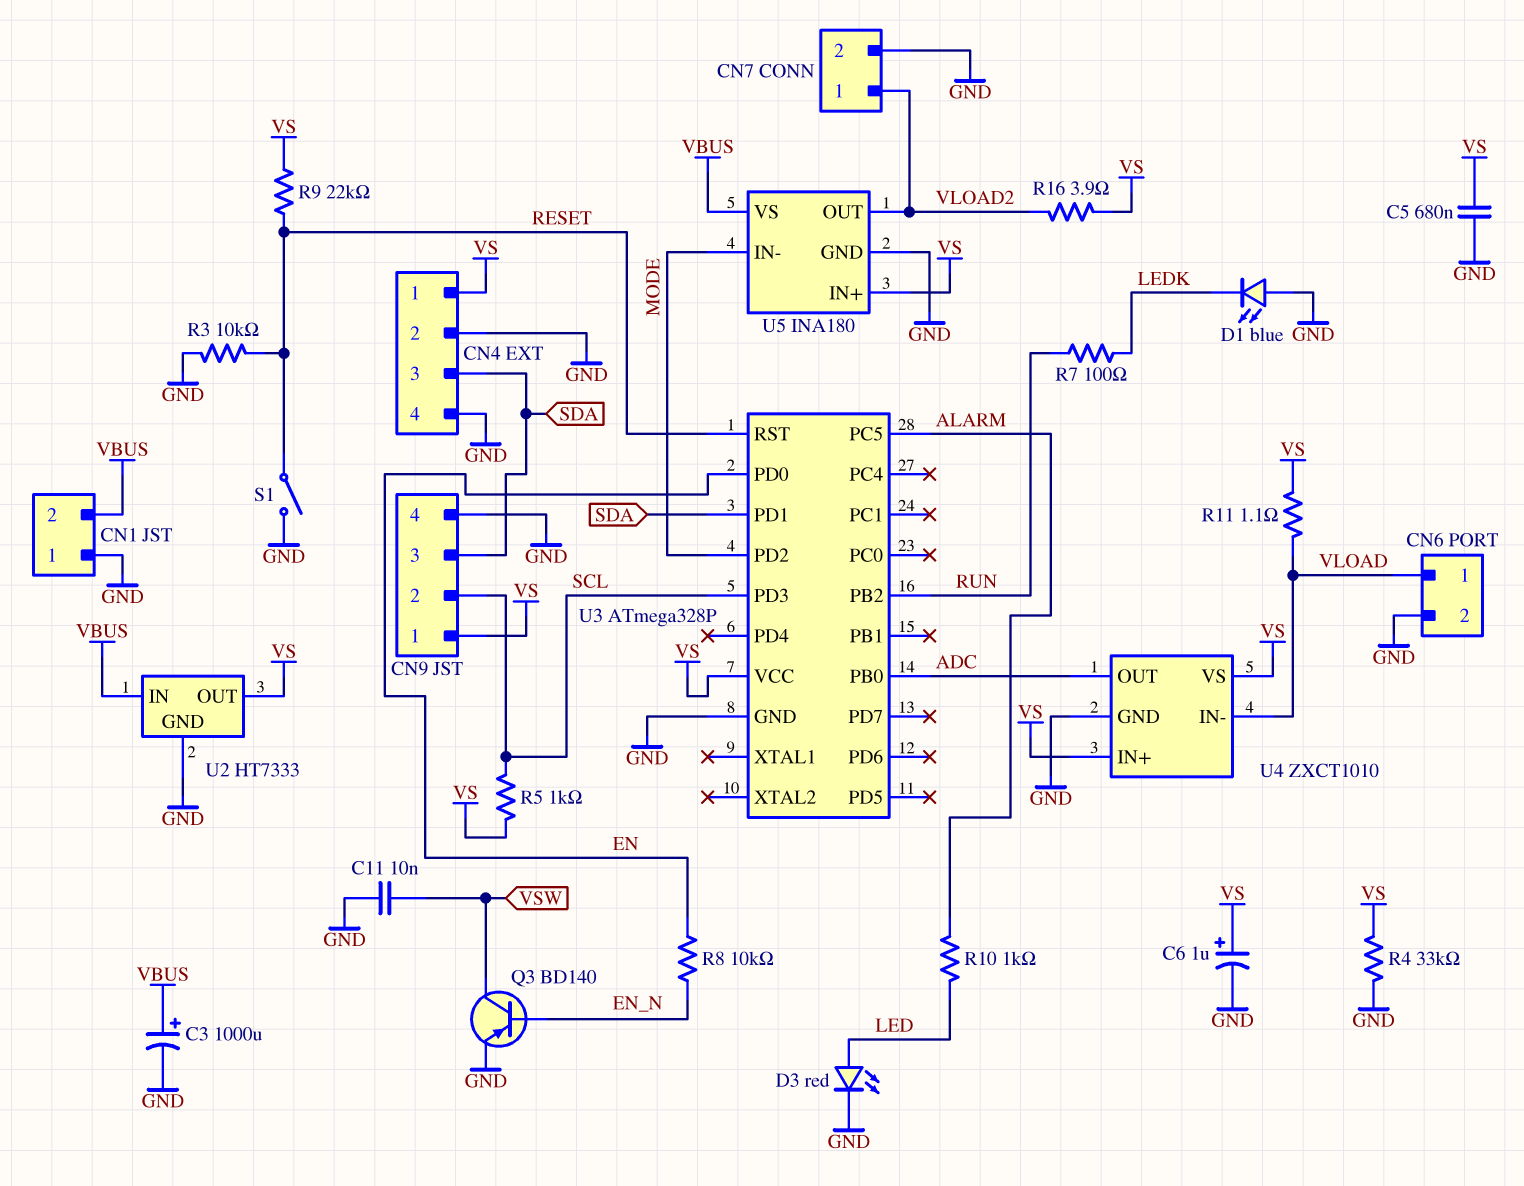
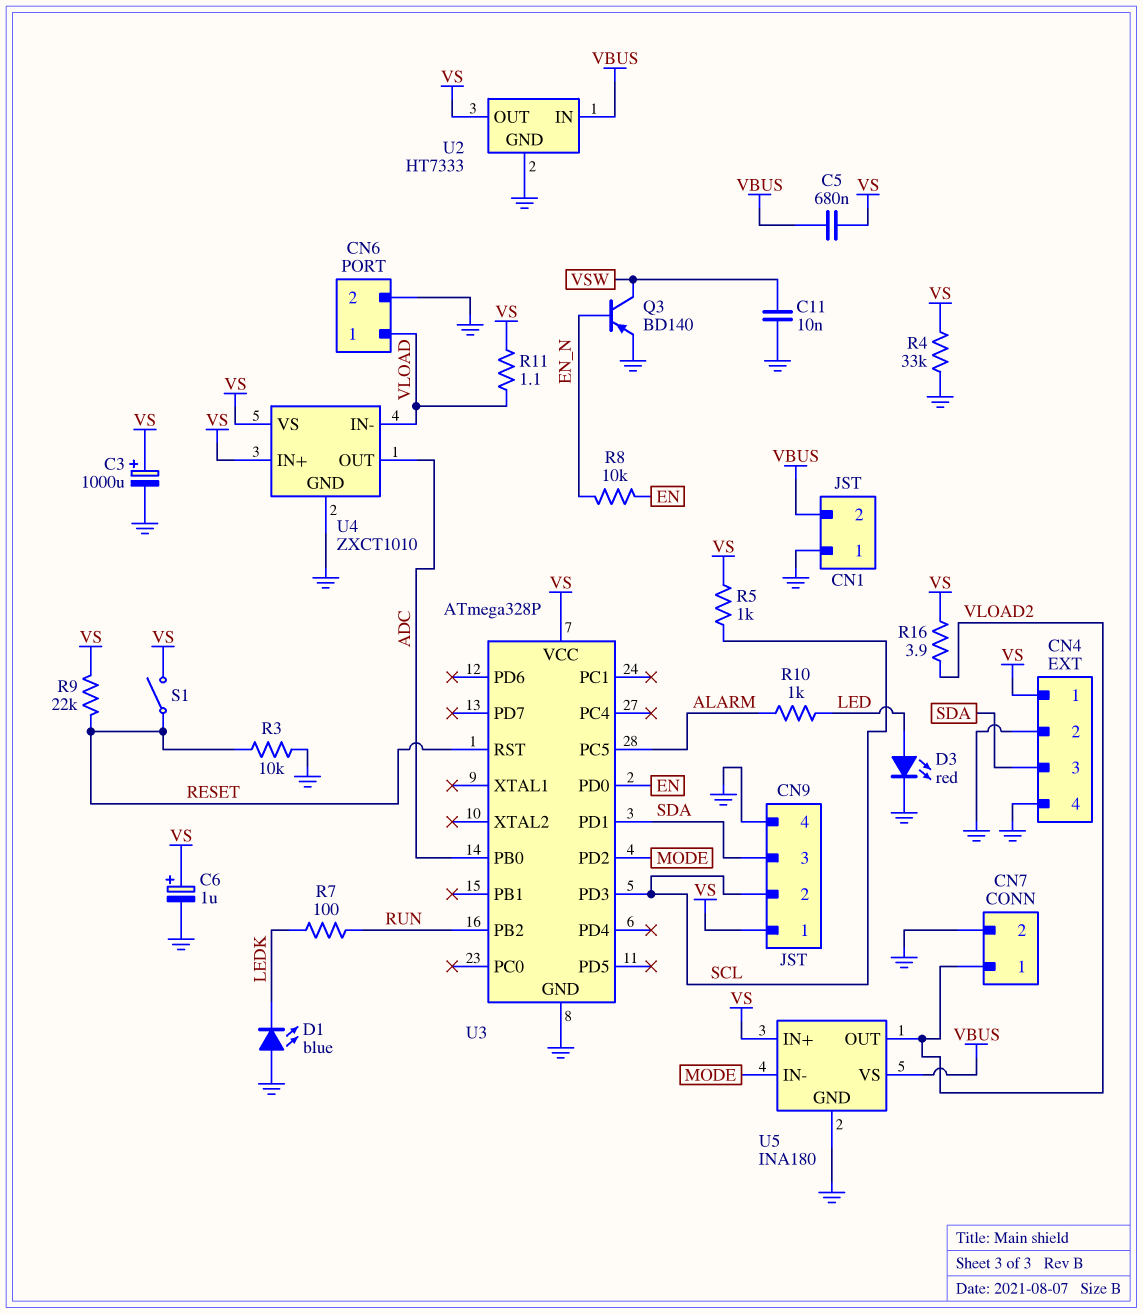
C3: 1000uF (plus VBUS, minus GND) -> 1000uF (plus VS, minus GND)
C5: 680nF (GND, VS) -> 680nF (VBUS, VS)
S1: switch (GND, RESET) -> switch (RESET, VS)

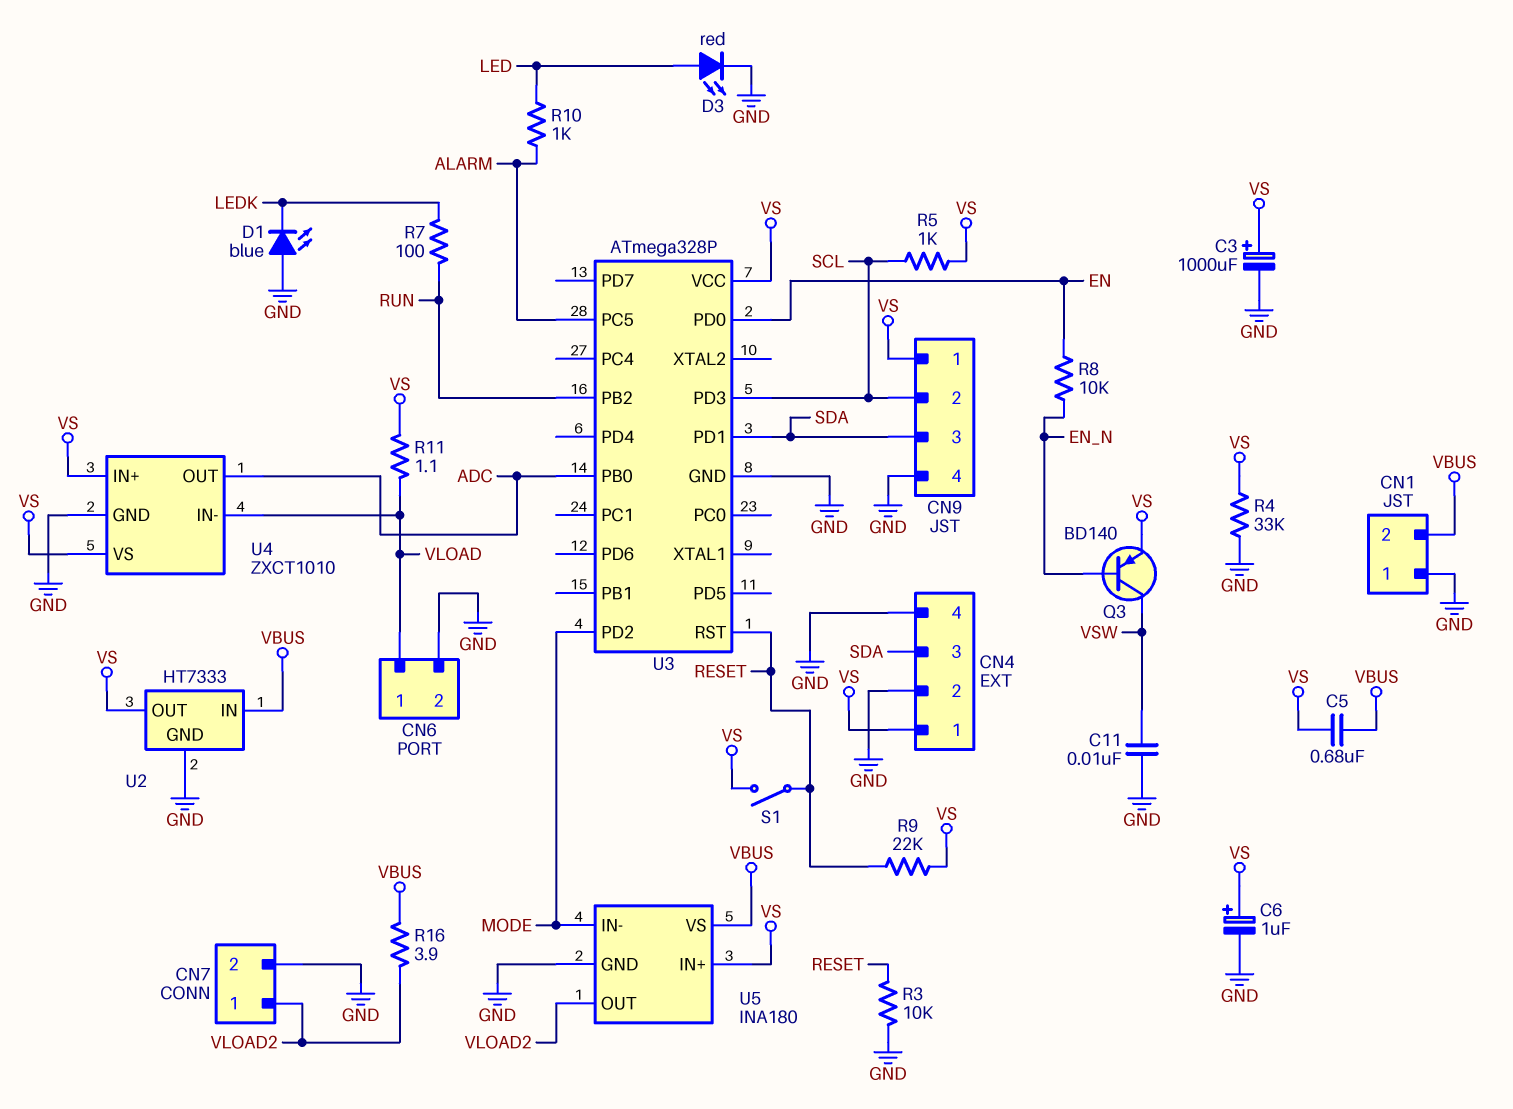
Q3: PNP BD140 (B EN_N, C VSW, E GND) -> PNP BD140 (B EN_N, C VSW, E VS)
R16: 3.9 (VLOAD2, VS) -> 3.9 (VBUS, VLOAD2)

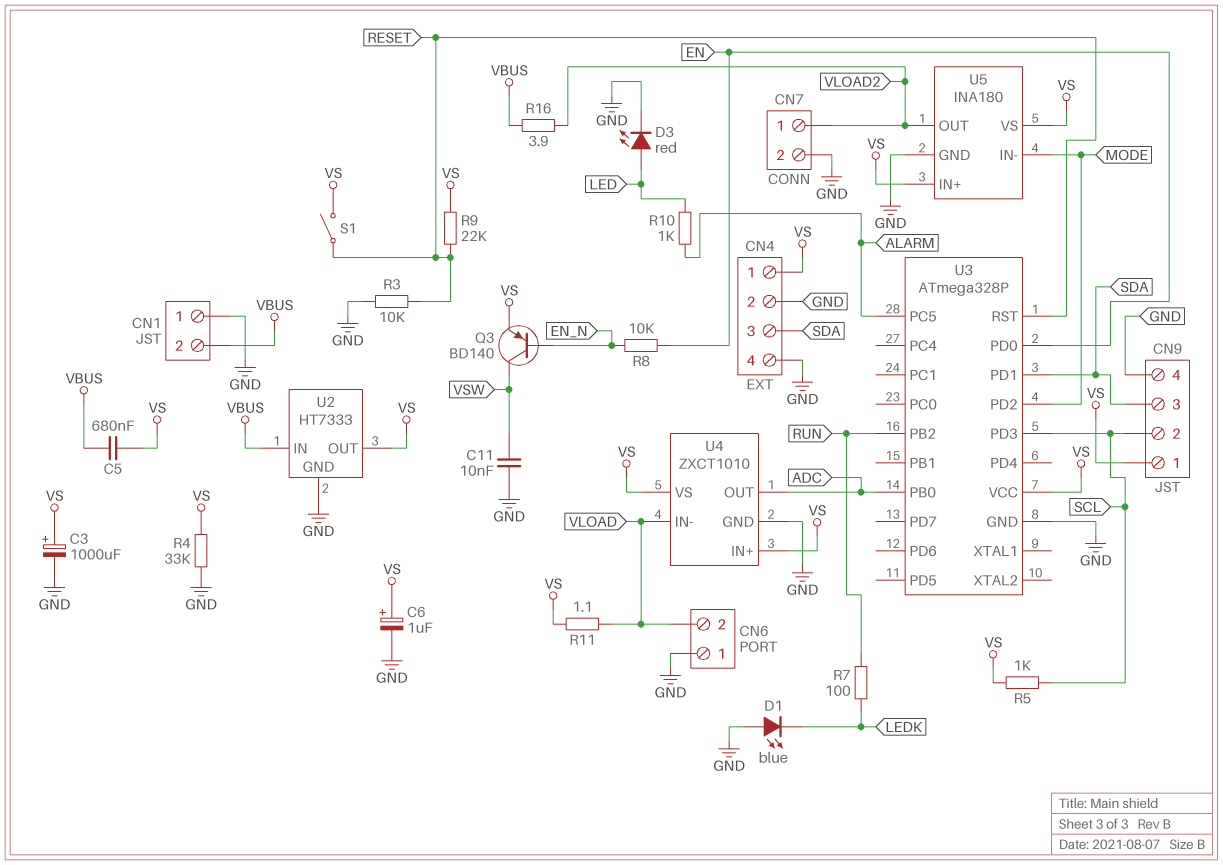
CN6 pin 1: VLOAD -> GND
CN6 pin 2: GND -> VLOAD
U5 pin VS: VBUS -> VS

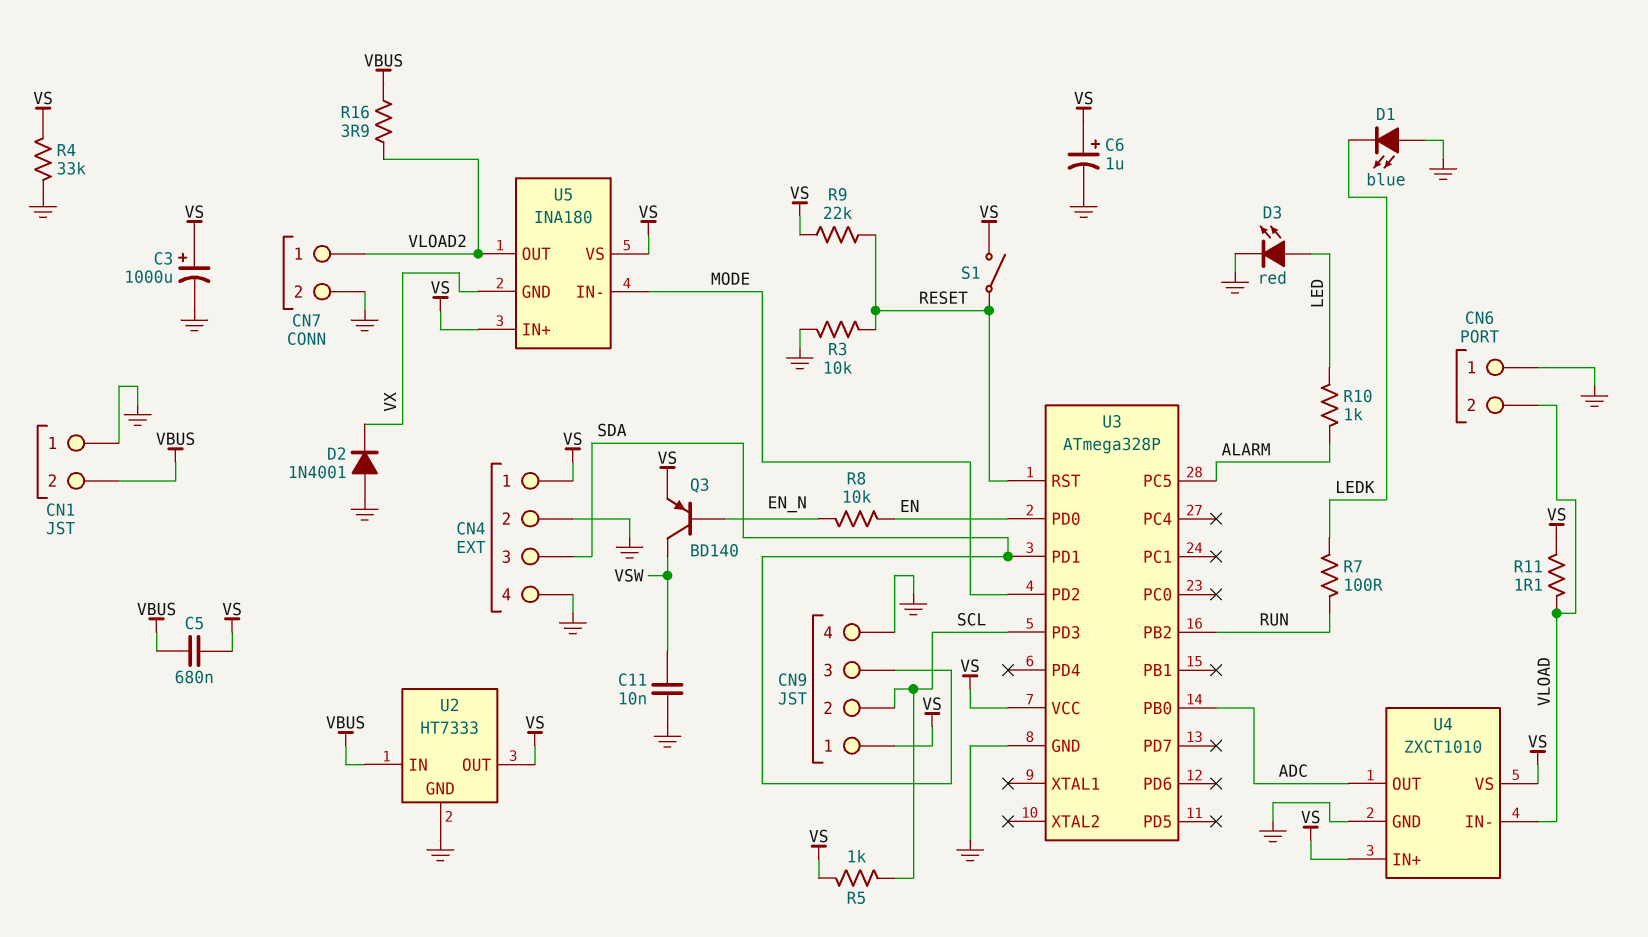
D2: none -> diode 1N4001 (A GND, K VX)
U5 pin GND: GND -> VX

